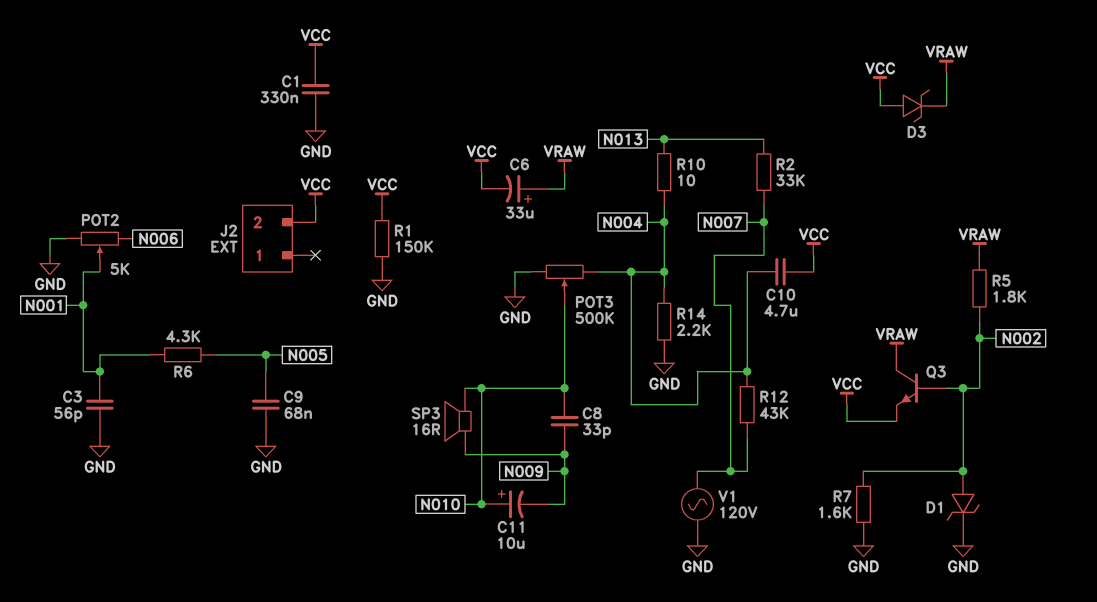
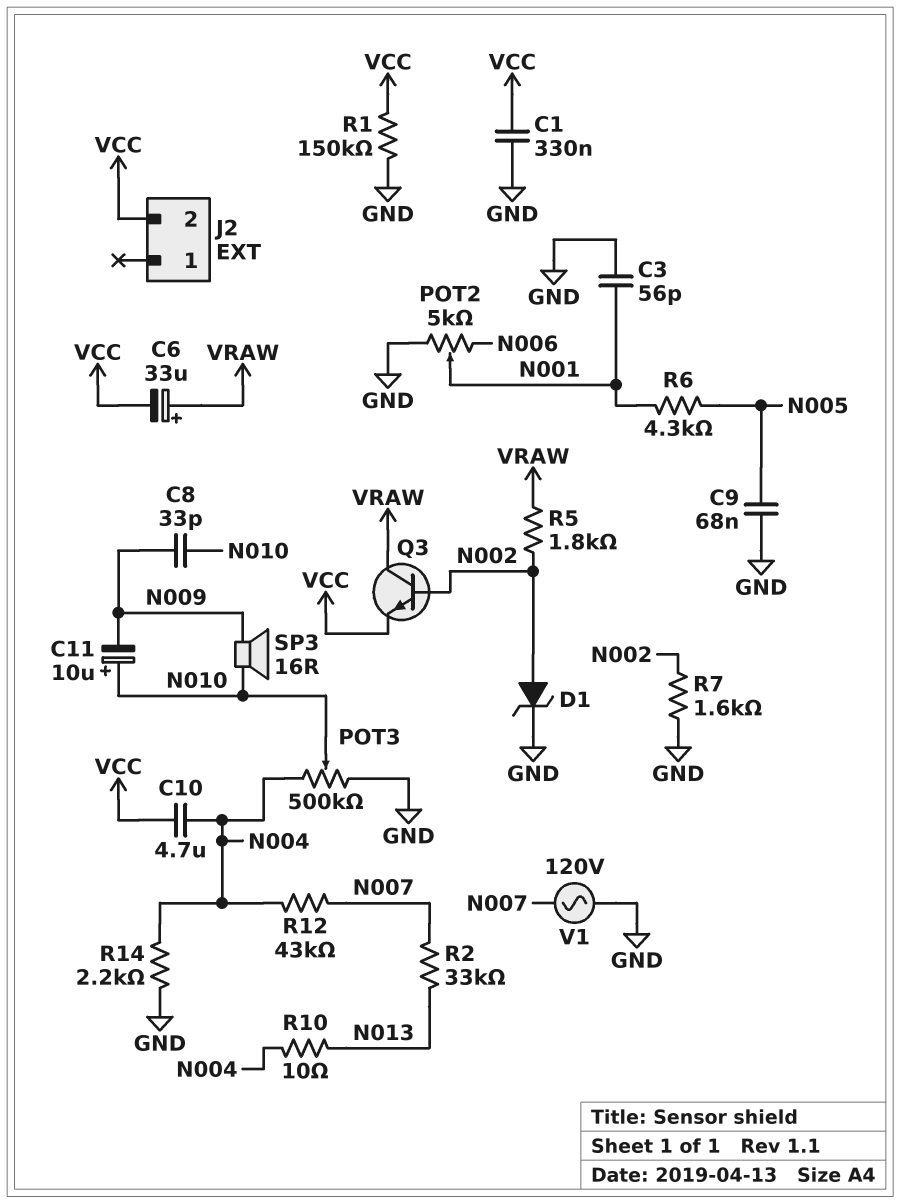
D3: zener (A VCC, K VRAW) -> none

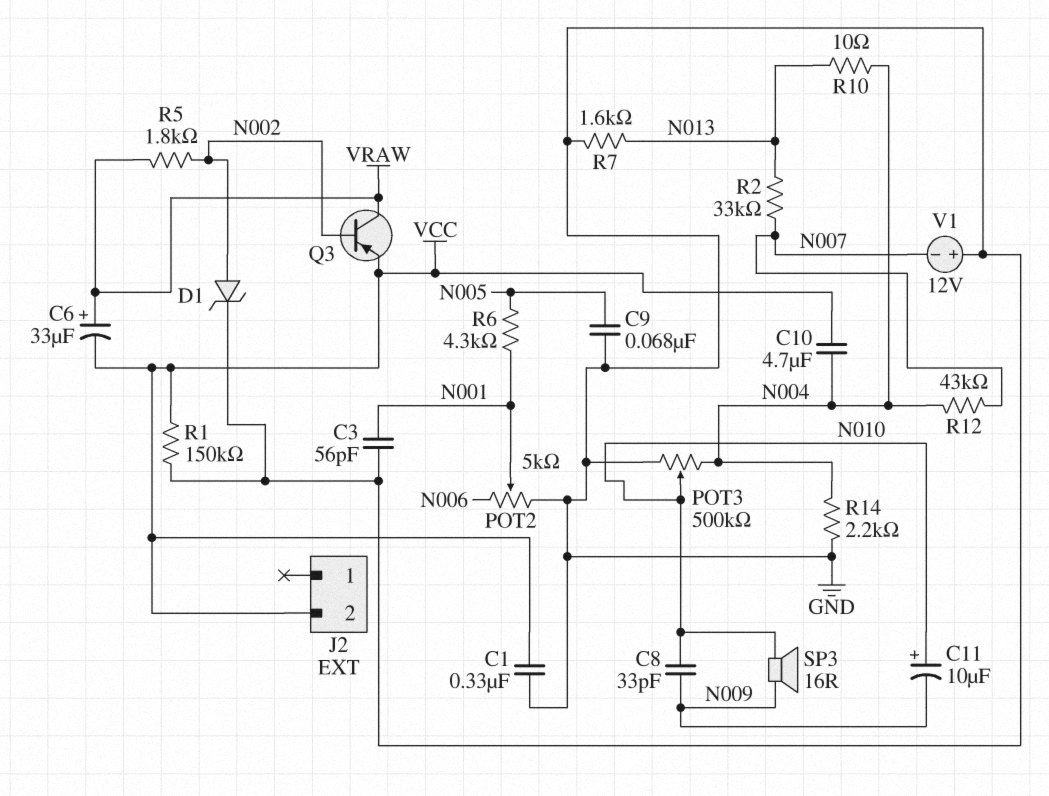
Q3: NPN (B N002, C VRAW, E VCC) -> PNP (B N002, C VRAW, E VCC)
R7: 1.6k (GND, N002) -> 1.6k (GND, N013)
V1: AC 120V (GND, N007) -> 12V (plus GND, minus N007)

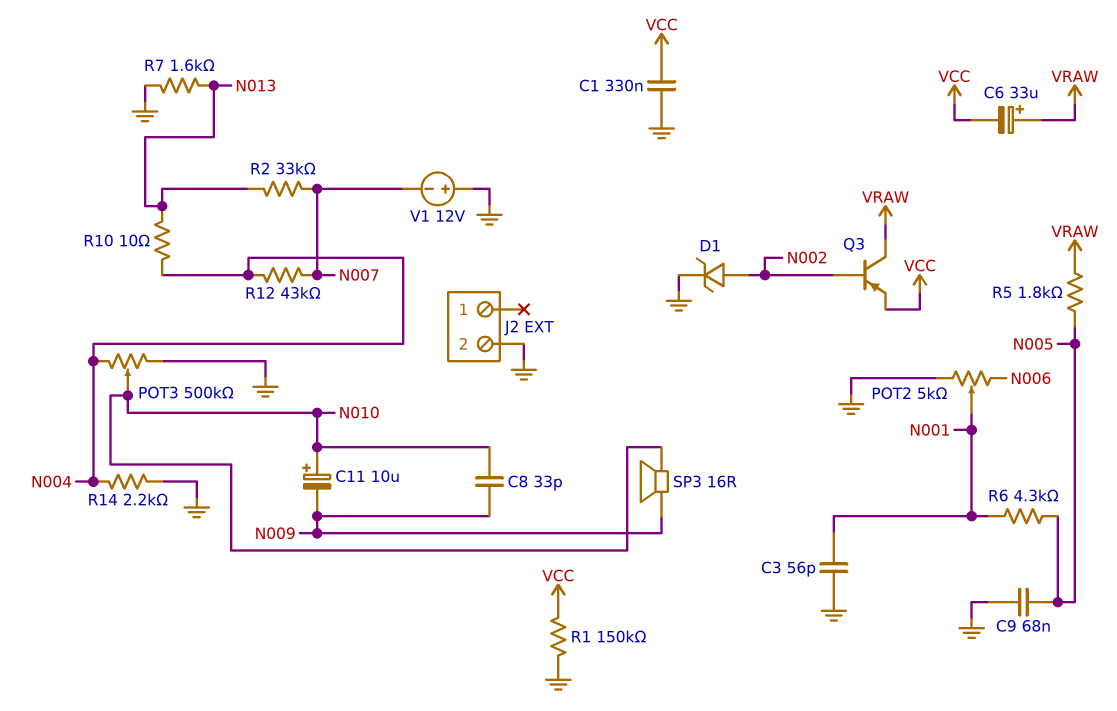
C10: 4.7uF (N004, VCC) -> none
J2 pin 2: VCC -> GND
R5: 1.8k (N002, VRAW) -> 1.8k (N005, VRAW)

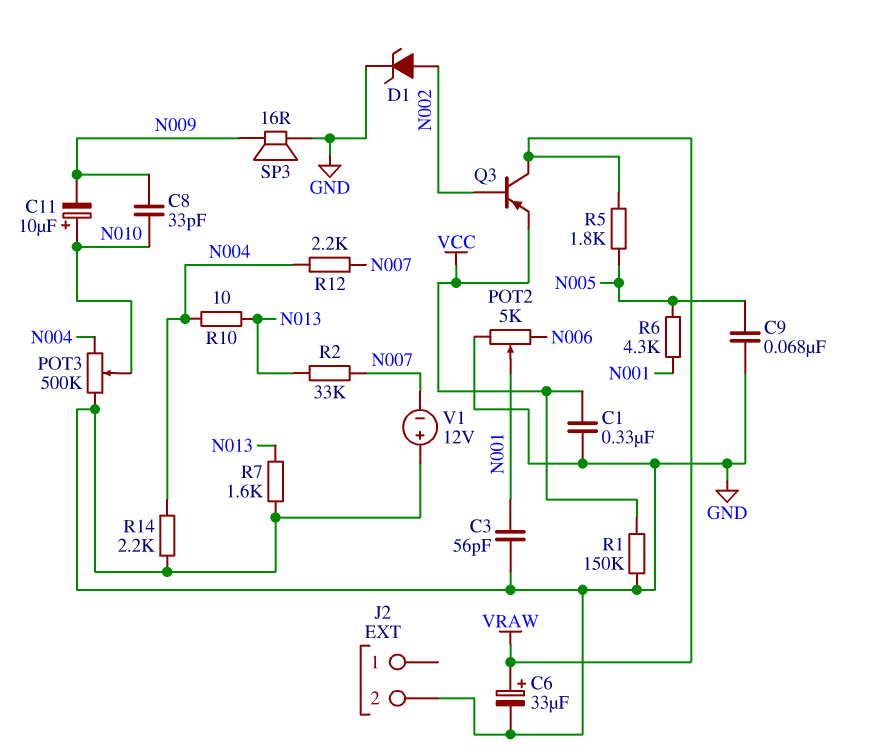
C6: 33uF (plus VRAW, minus VCC) -> 33uF (plus VRAW, minus GND)
R12: 43k (N004, N007) -> 2.2k (N004, N007)
SP3: speaker 16R (N009, N010) -> speaker 16R (GND, N009)

